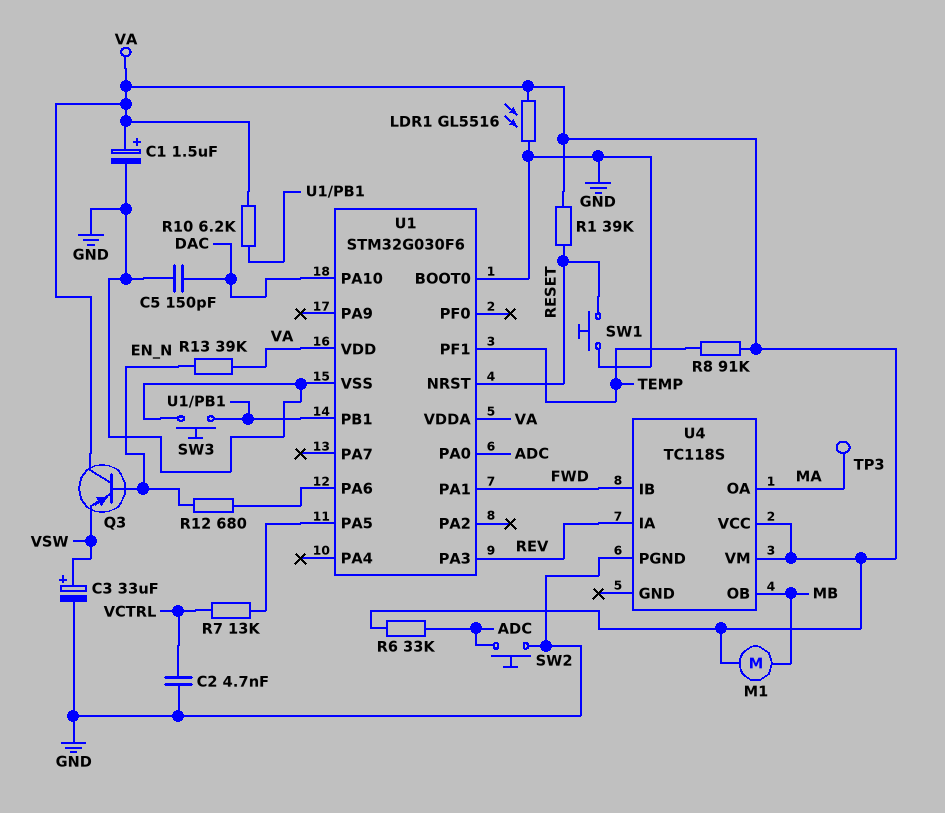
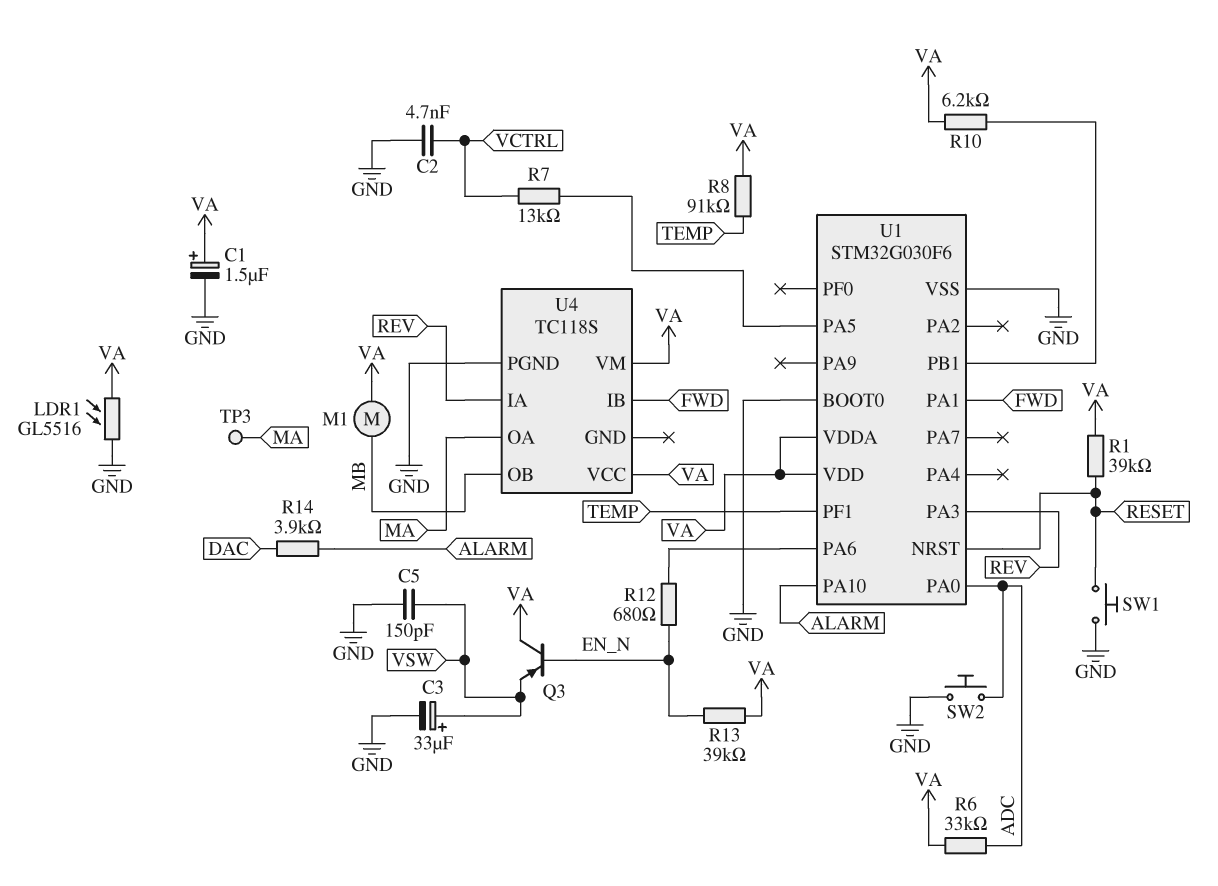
C5: 150pF (DAC, GND) -> 150pF (GND, VSW)
R14: none -> 3.9k (ALARM, DAC)
SW3: button (GND, U1/PB1) -> none
U1 pin PA10: DAC -> ALARM

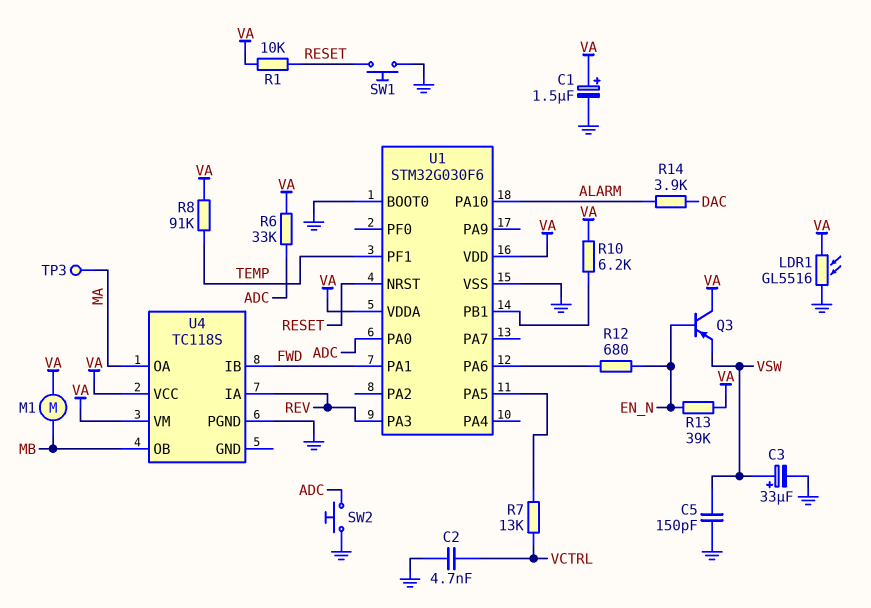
R1: 39k (RESET, VA) -> 10k (RESET, VA)

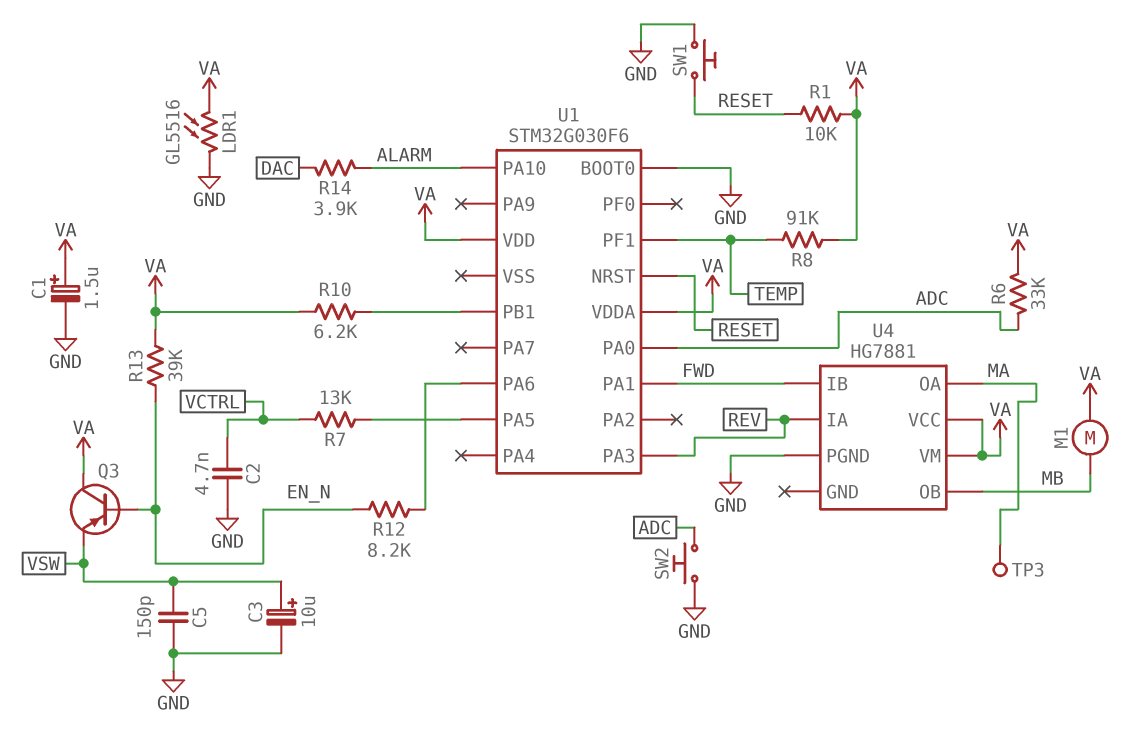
C3: 33uF (plus VSW, minus GND) -> 10uF (plus VSW, minus GND)
R12: 680 (EN_N, U1/PA6) -> 8.2k (EN_N, U1/PA6)
U1 pin VSS: GND -> none
U4: TC118S -> HG7881

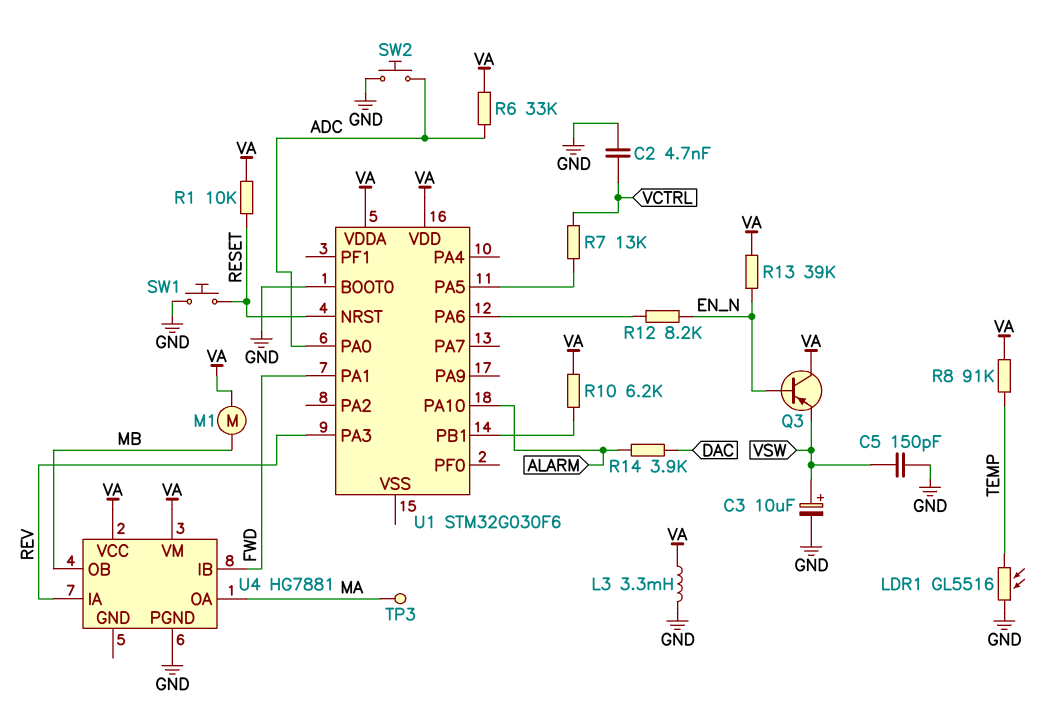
C1: 1.5uF (plus VA, minus GND) -> none
L3: none -> 3.3mH (GND, VA)
LDR1: GL5516 (GND, VA) -> GL5516 (GND, TEMP)
U1 pin PF1: TEMP -> none

